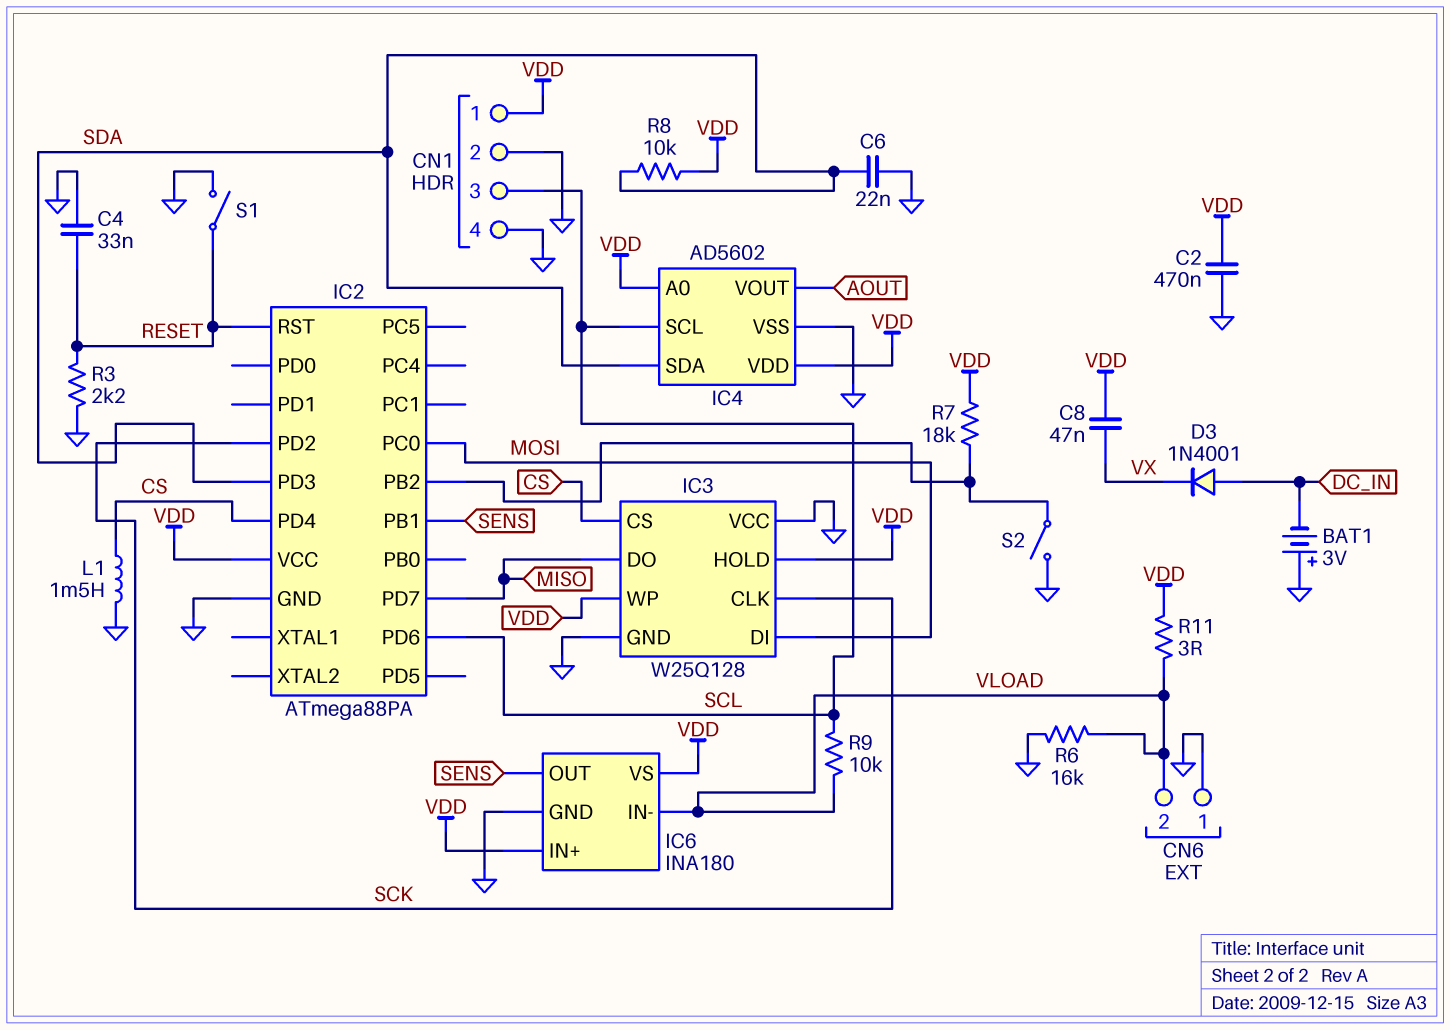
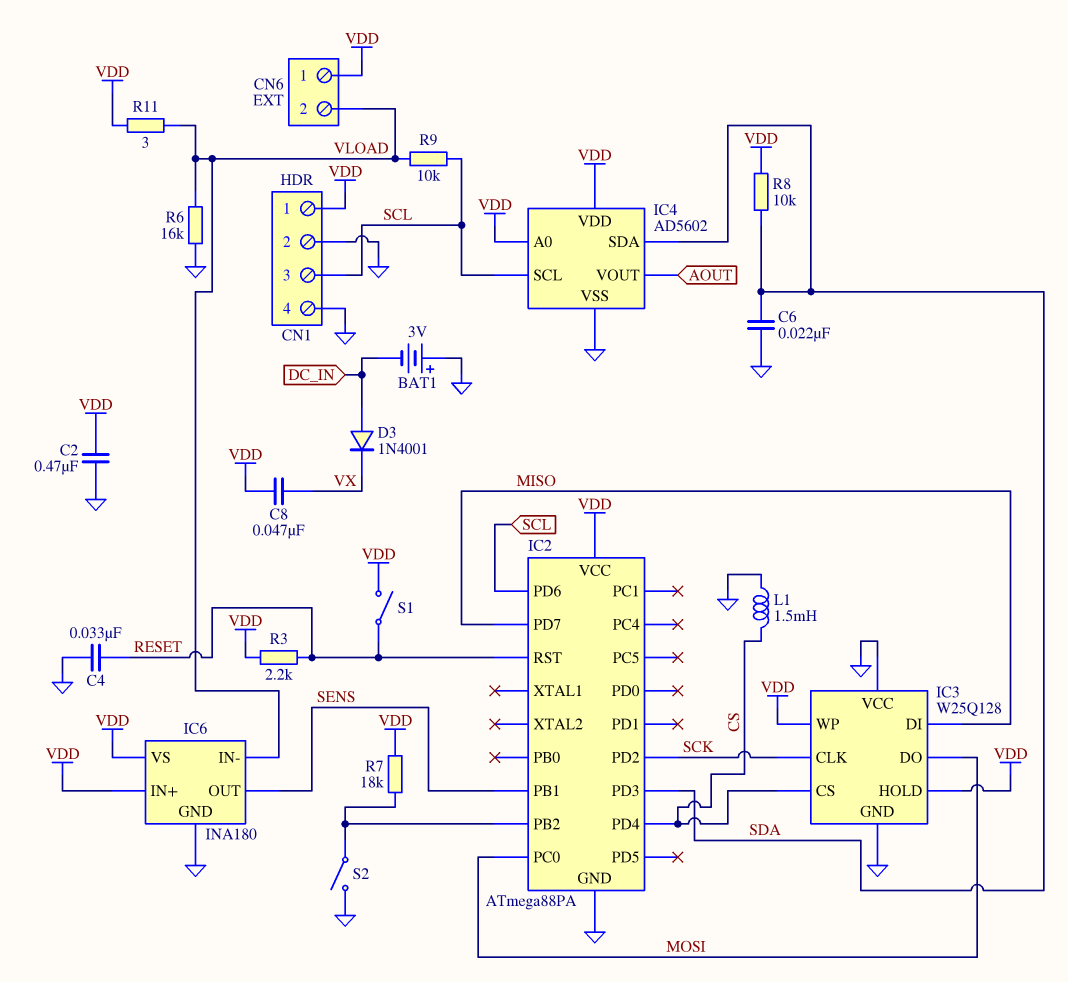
CN6 pin 1: GND -> VDD
IC3 pin DI: MOSI -> MISO
IC3 pin DO: MISO -> MOSI
R3: 2.2k (GND, RESET) -> 2.2k (RESET, VDD)
S1: switch (GND, RESET) -> switch (RESET, VDD)

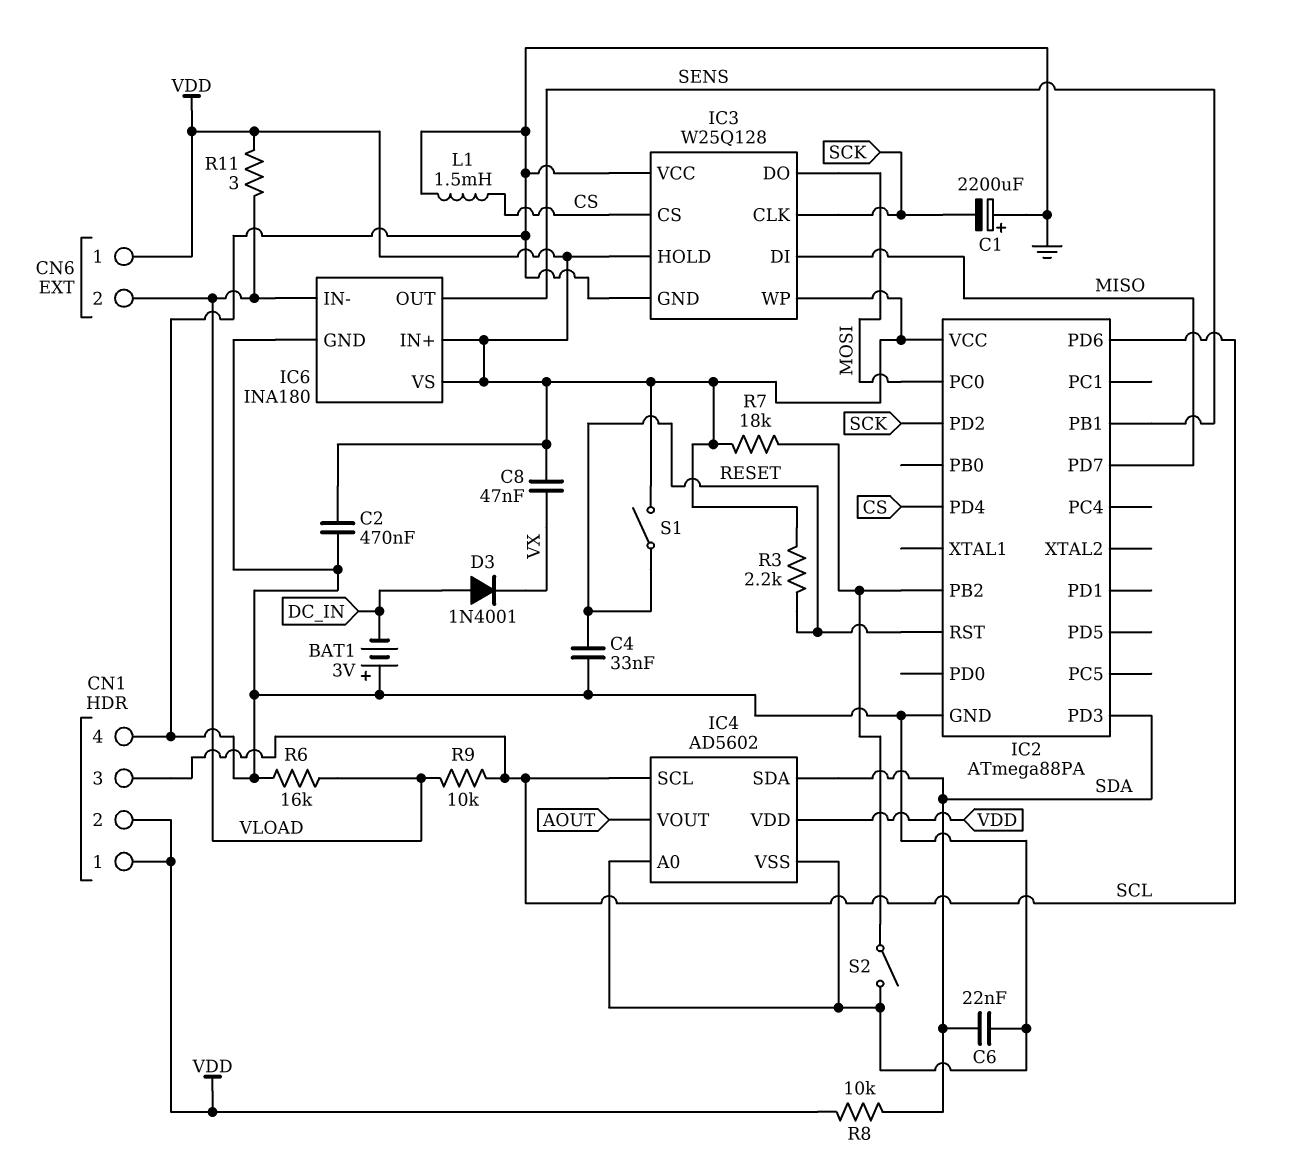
C1: none -> 2200uF (plus GND, minus SCK)
CN1 pin 2: GND -> VDD
IC4 pin A0: VDD -> GND

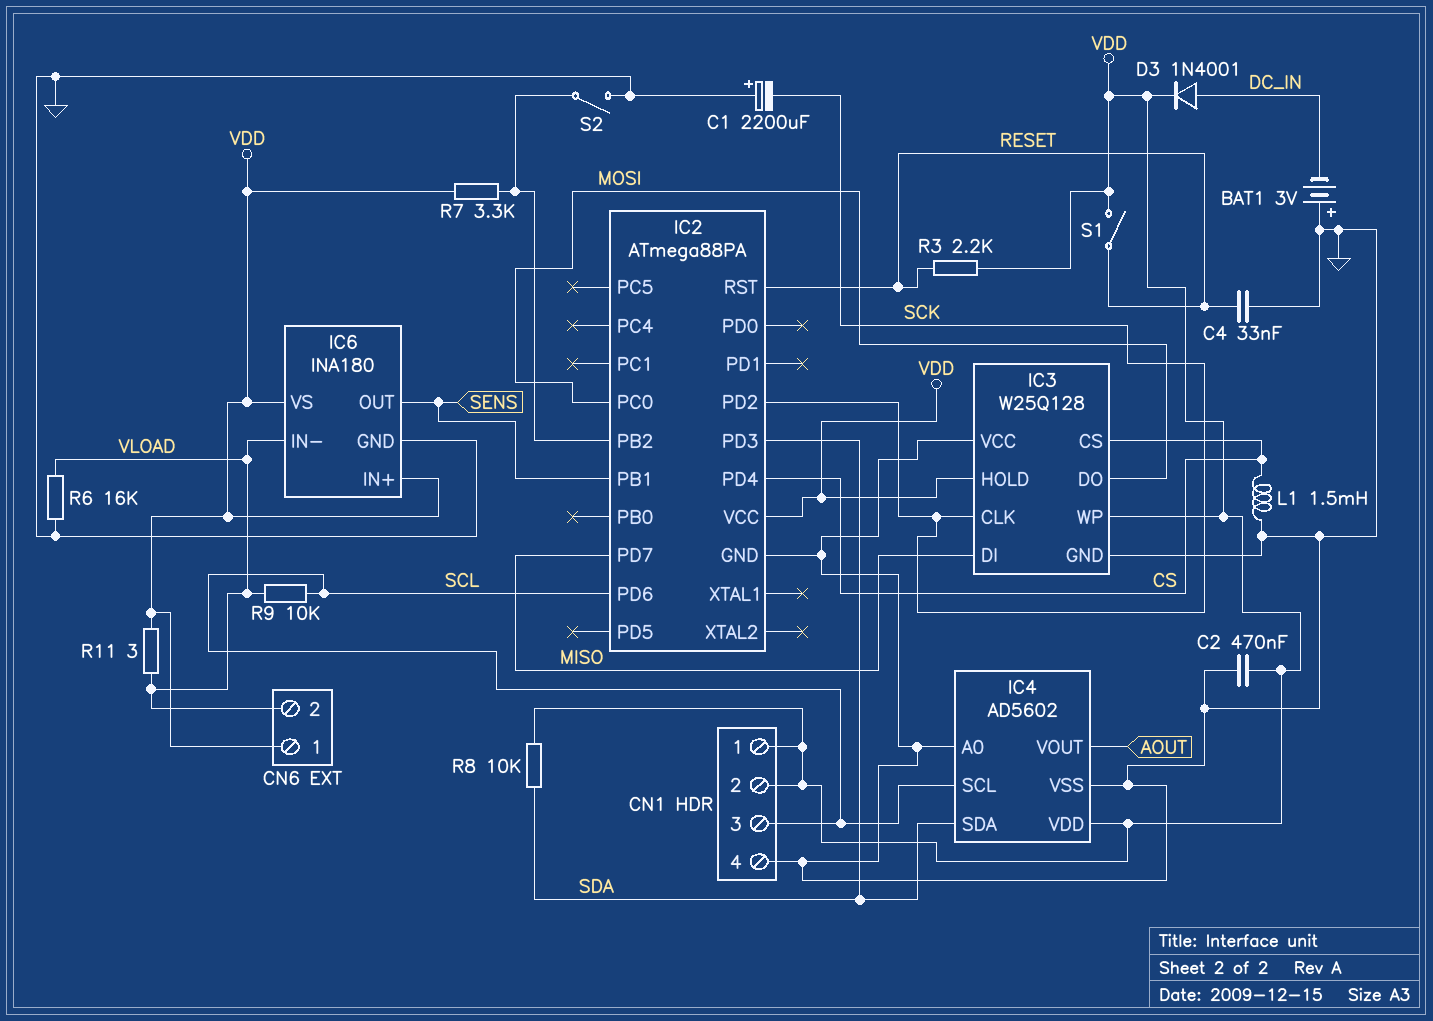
C6: 22nF (GND, SDA) -> none
C8: 47nF (VDD, VX) -> none
D3: diode 1N4001 (A DC_IN, K VX) -> diode 1N4001 (A DC_IN, K VDD)
R7: 18k (IC2/PB2, VDD) -> 3.3k (IC2/PB2, VDD)

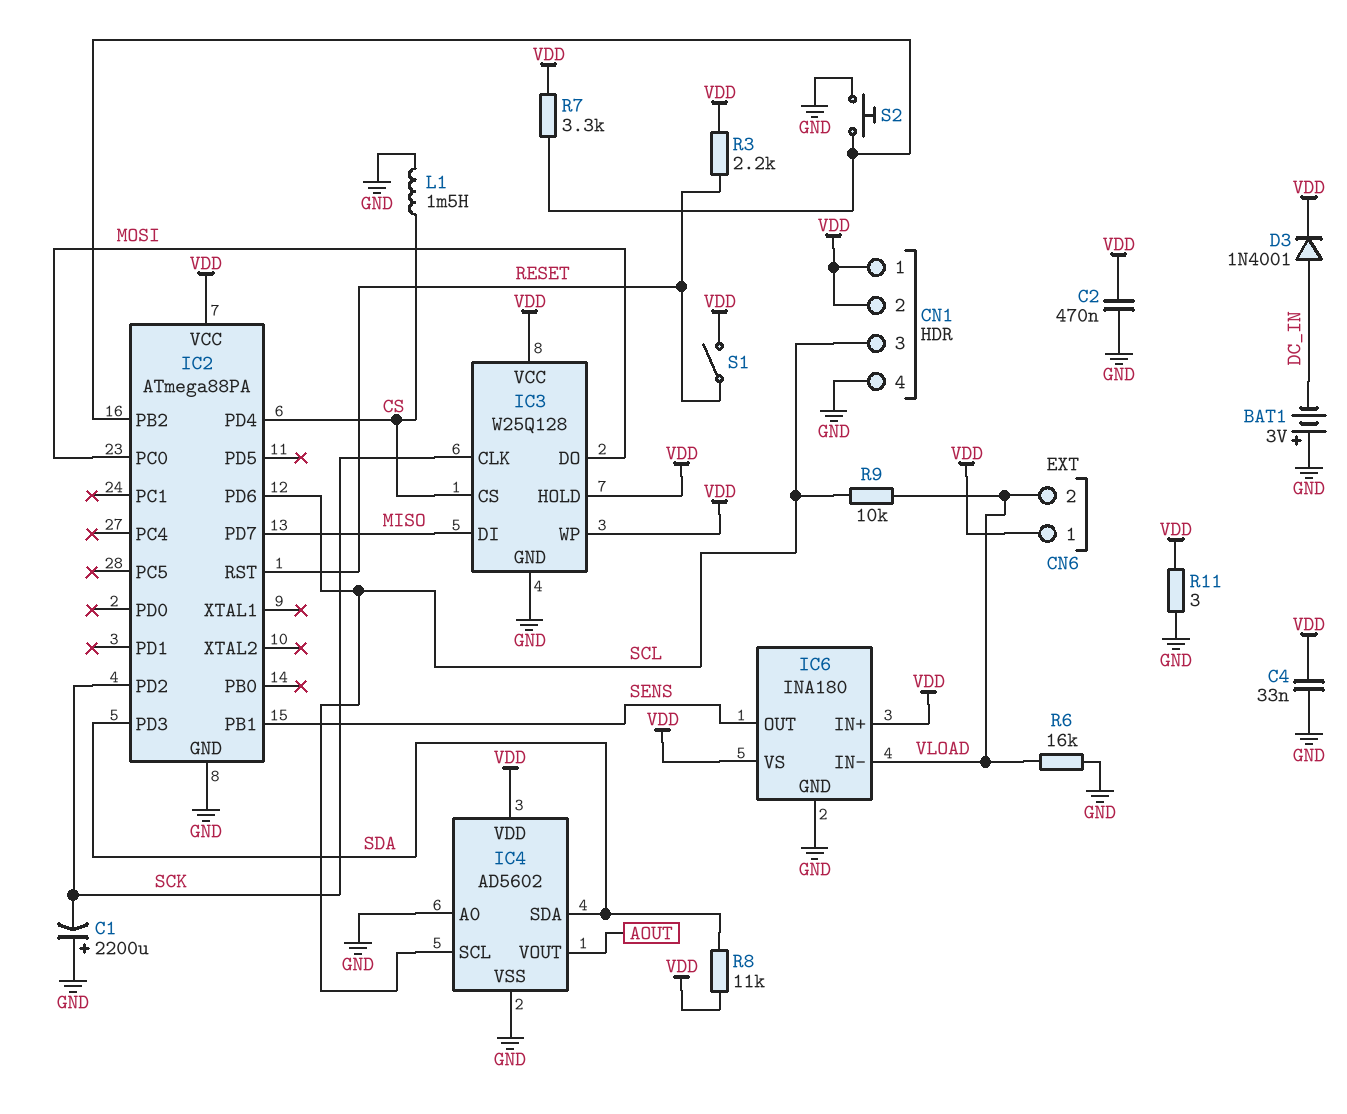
C4: 33nF (GND, RESET) -> 33nF (GND, VDD)
IC3 pin VCC: GND -> VDD
R8: 10k (SDA, VDD) -> 11k (SDA, VDD)
R11: 3 (VDD, VLOAD) -> 3 (GND, VDD)
S2: switch (GND, IC2/PB2) -> button (GND, IC2/PB2)

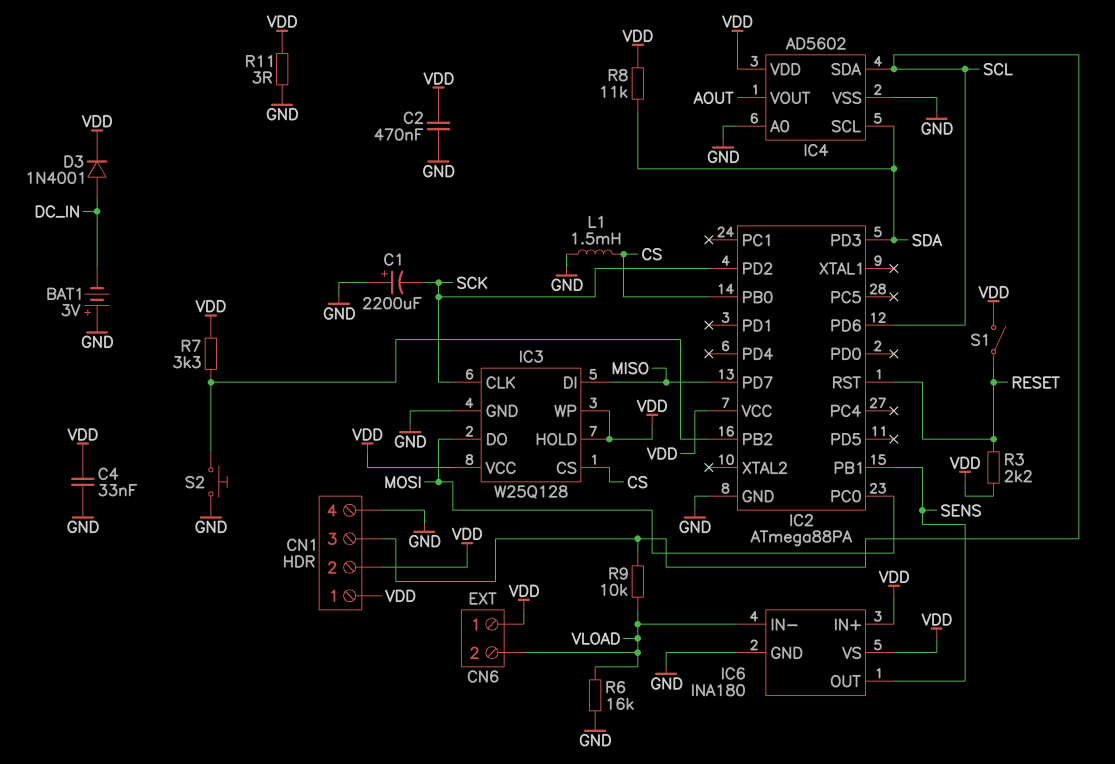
IC2 pin PB0: none -> CS
IC2 pin PD4: CS -> none
IC4 pin SCL: SCL -> SDA
IC4 pin SDA: SDA -> SCL

